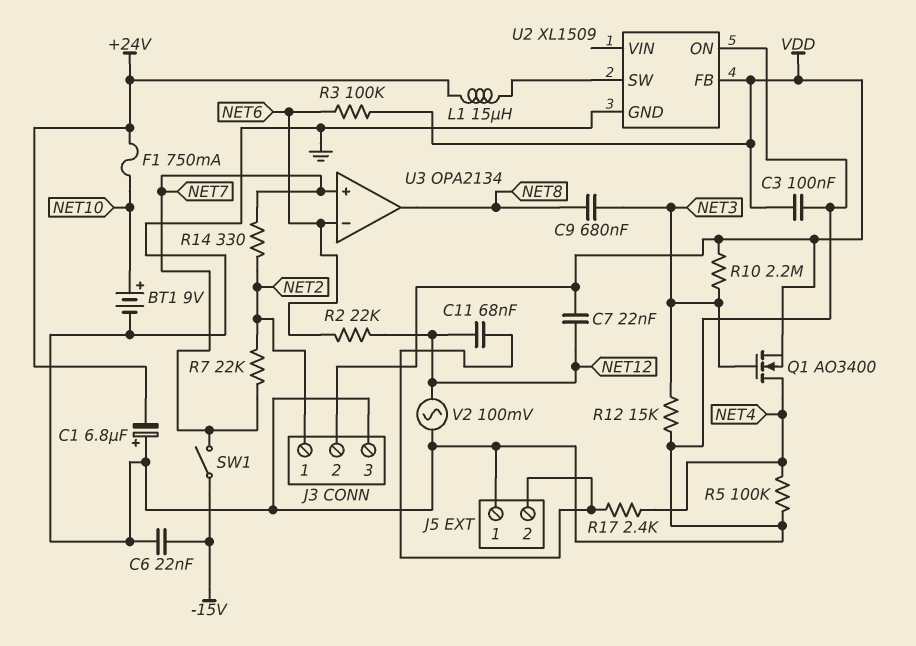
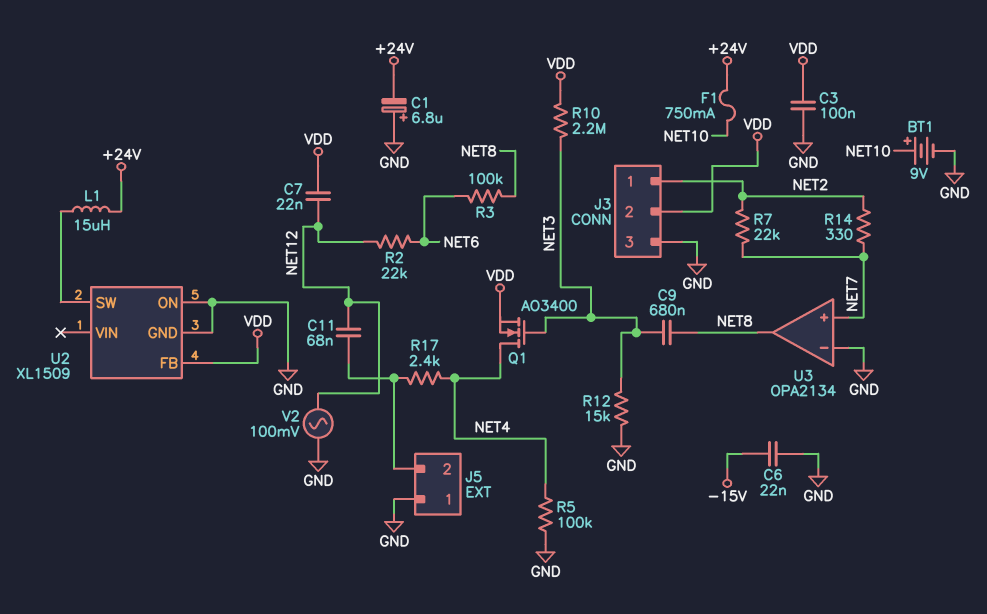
R3: 100k (NET6, VDD) -> 100k (NET6, NET8)
SW1: switch (-15V, NET7) -> none
U3 pin in-: NET6 -> GND

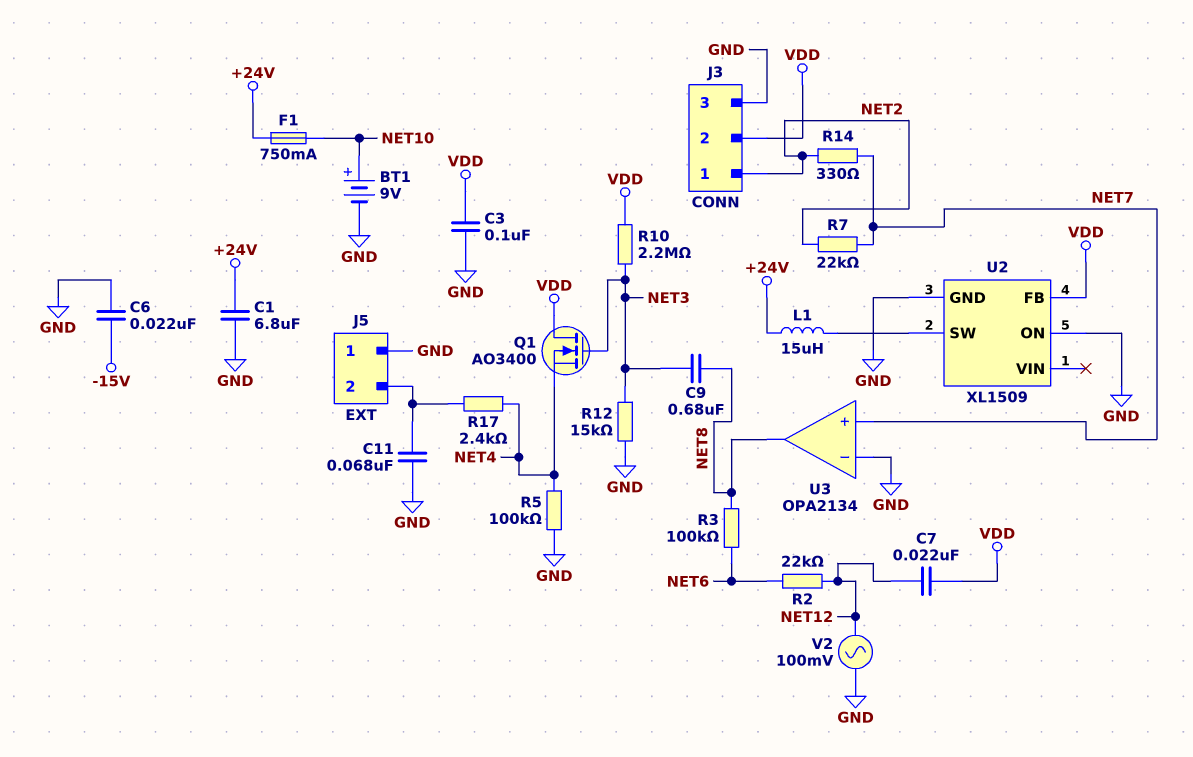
C1: 6.8uF (plus GND, minus +24V) -> 6.8uF (+24V, GND)
C11: 68nF (J5/2, NET12) -> 68nF (GND, J5/2)
Q1: NMOS AO3400 (G NET3, D NET4, S VDD) -> NMOS AO3400 (G NET3, D VDD, S NET4)

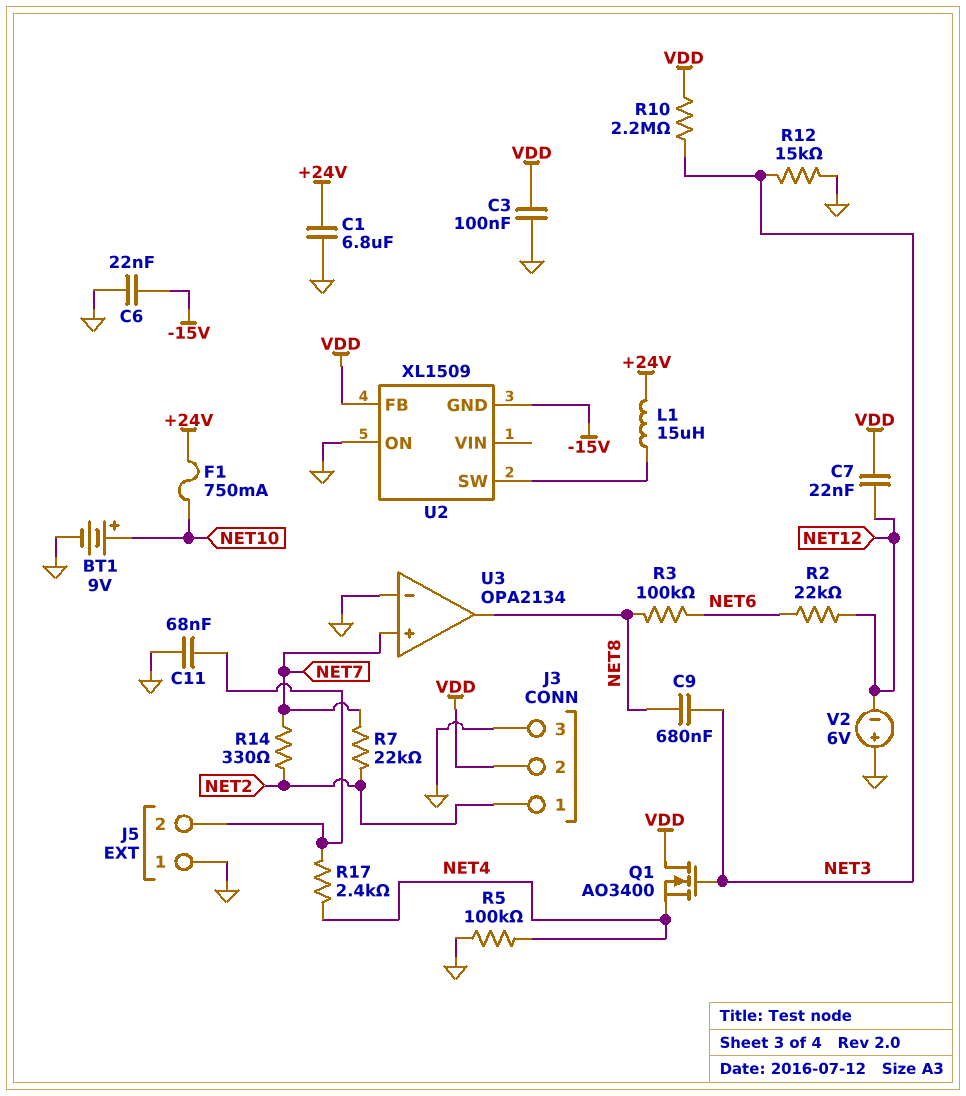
U2 pin GND: GND -> -15V
V2: AC 100mV (GND, NET12) -> 6V (plus GND, minus NET12)

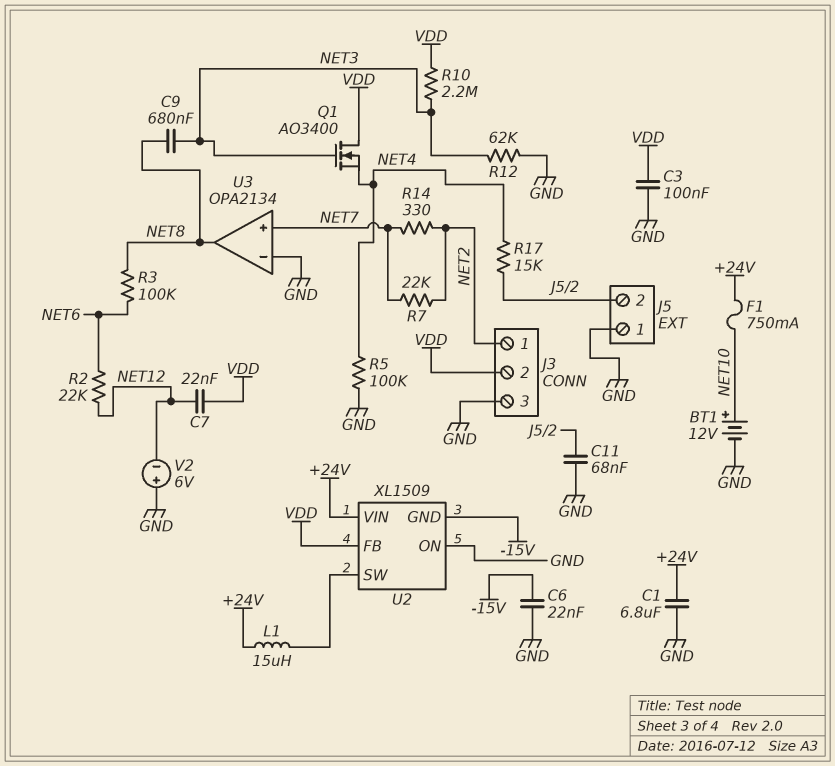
BT1: 9V (plus NET10, minus GND) -> 12V (plus NET10, minus GND)
R12: 15k (GND, NET3) -> 62k (GND, NET3)
R17: 2.4k (J5/2, NET4) -> 15k (J5/2, NET4)
U2 pin VIN: none -> +24V

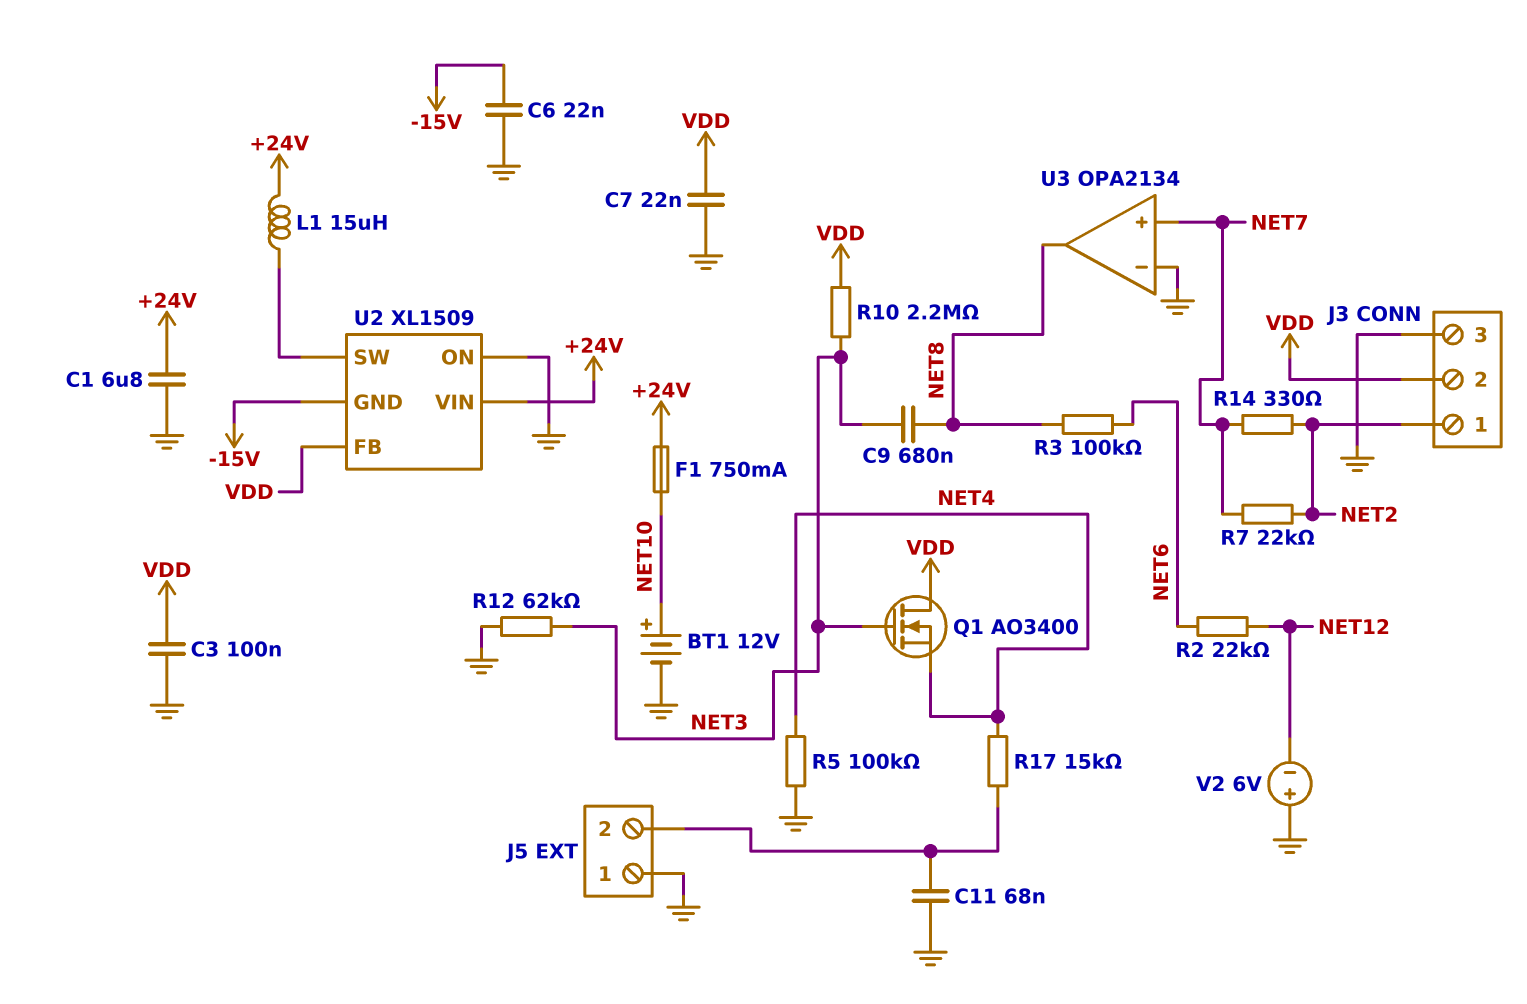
C7: 22nF (NET12, VDD) -> 22nF (GND, VDD)

